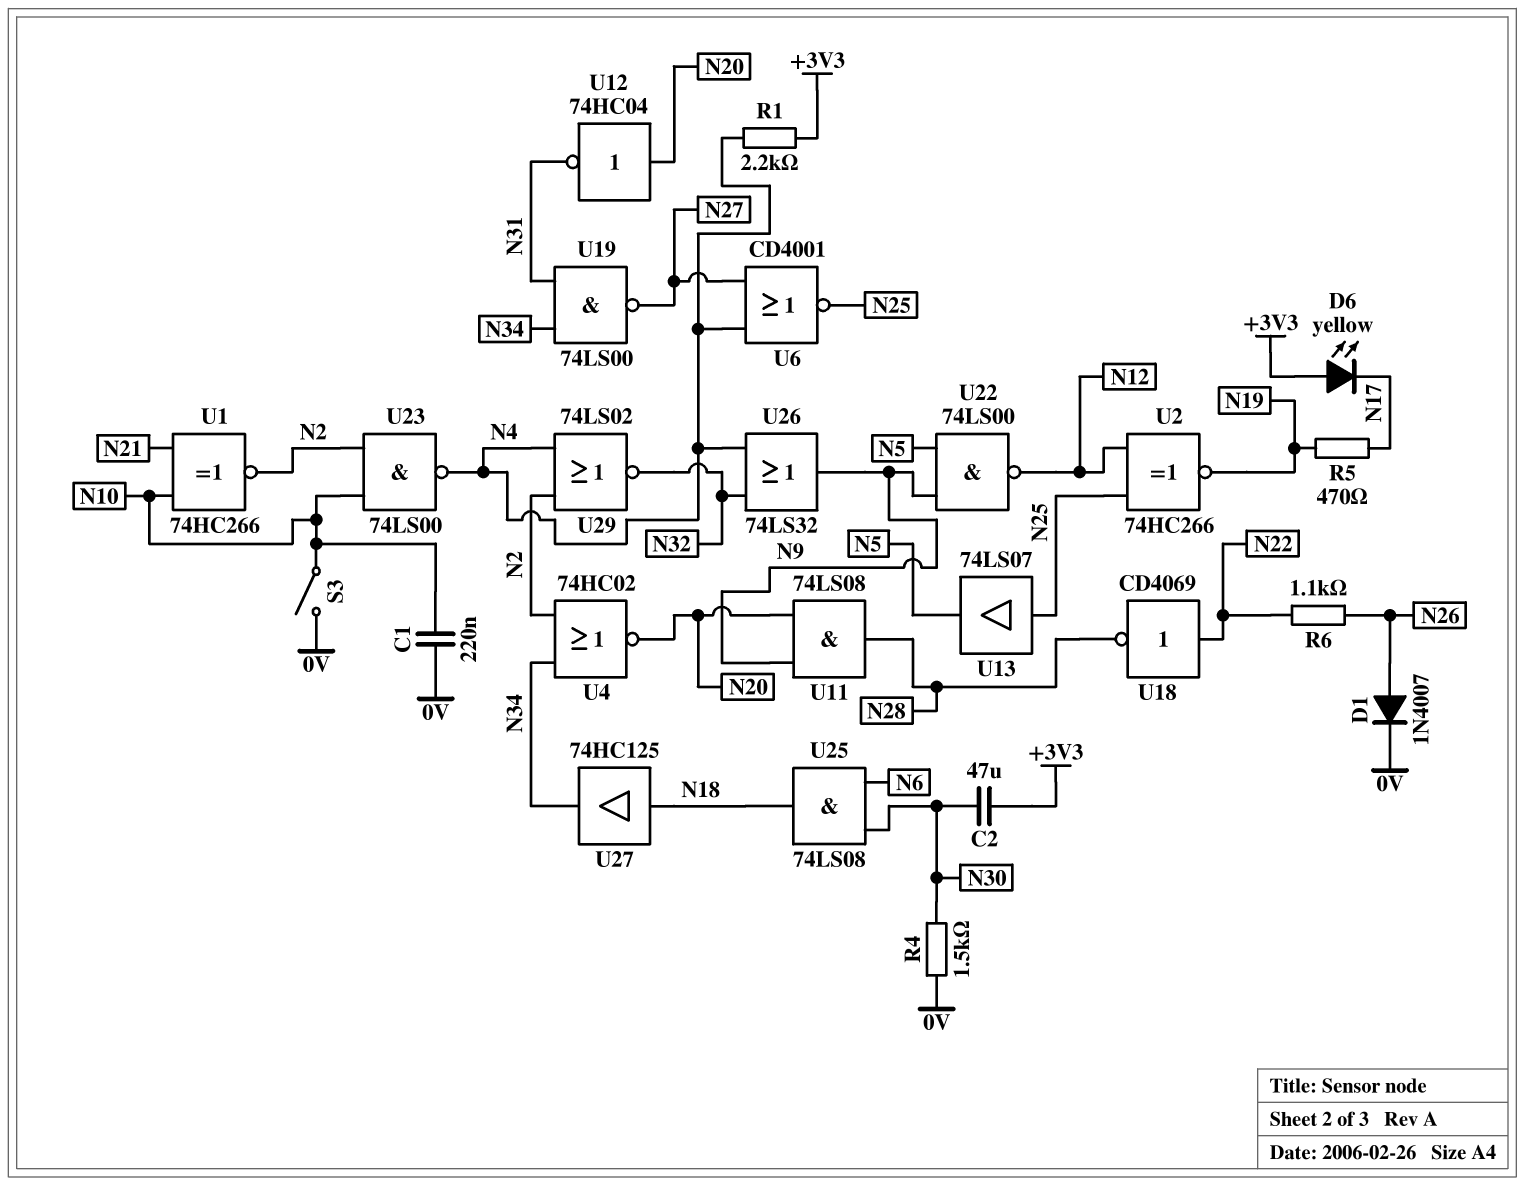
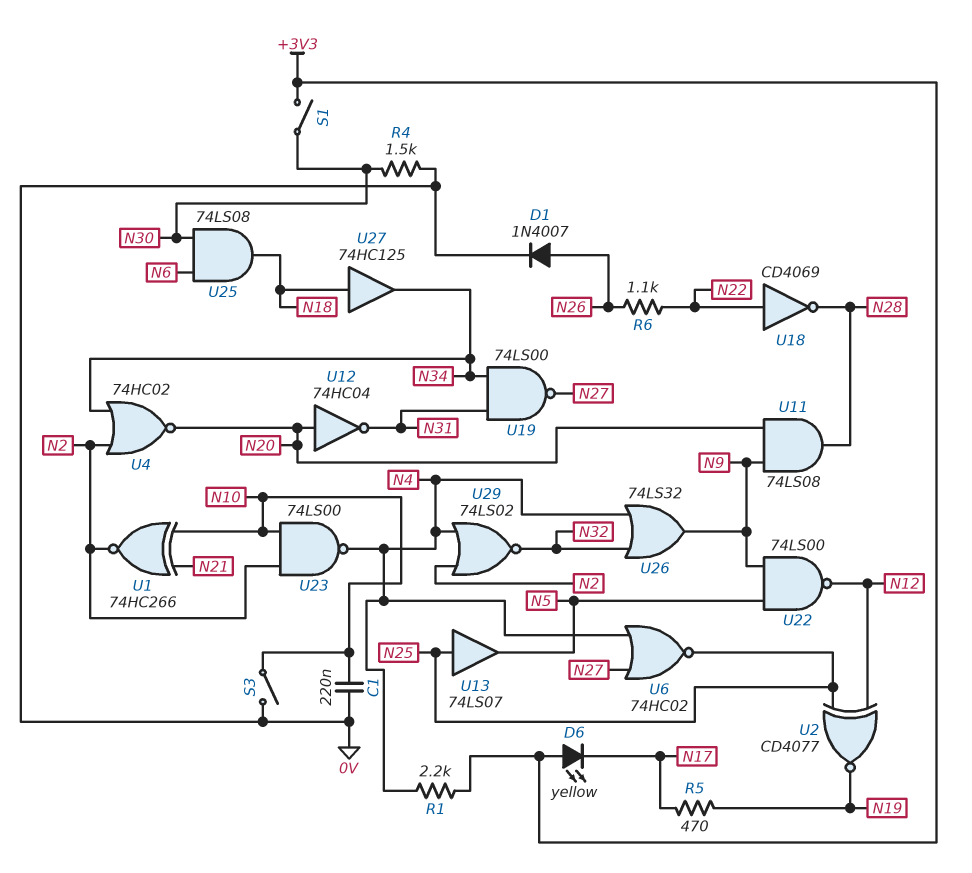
C2: 47uF (+3V3, N30) -> none
S1: none -> switch (+3V3, N30)
U2: XNOR 74HC266 (in N12, in N25, out N19) -> XNOR CD4077 (in N12, in N25, out N19)
U6: NOR CD4001 (in N4, in N27, out N25) -> NOR 74HC02 (in N4, in N27, out N25)

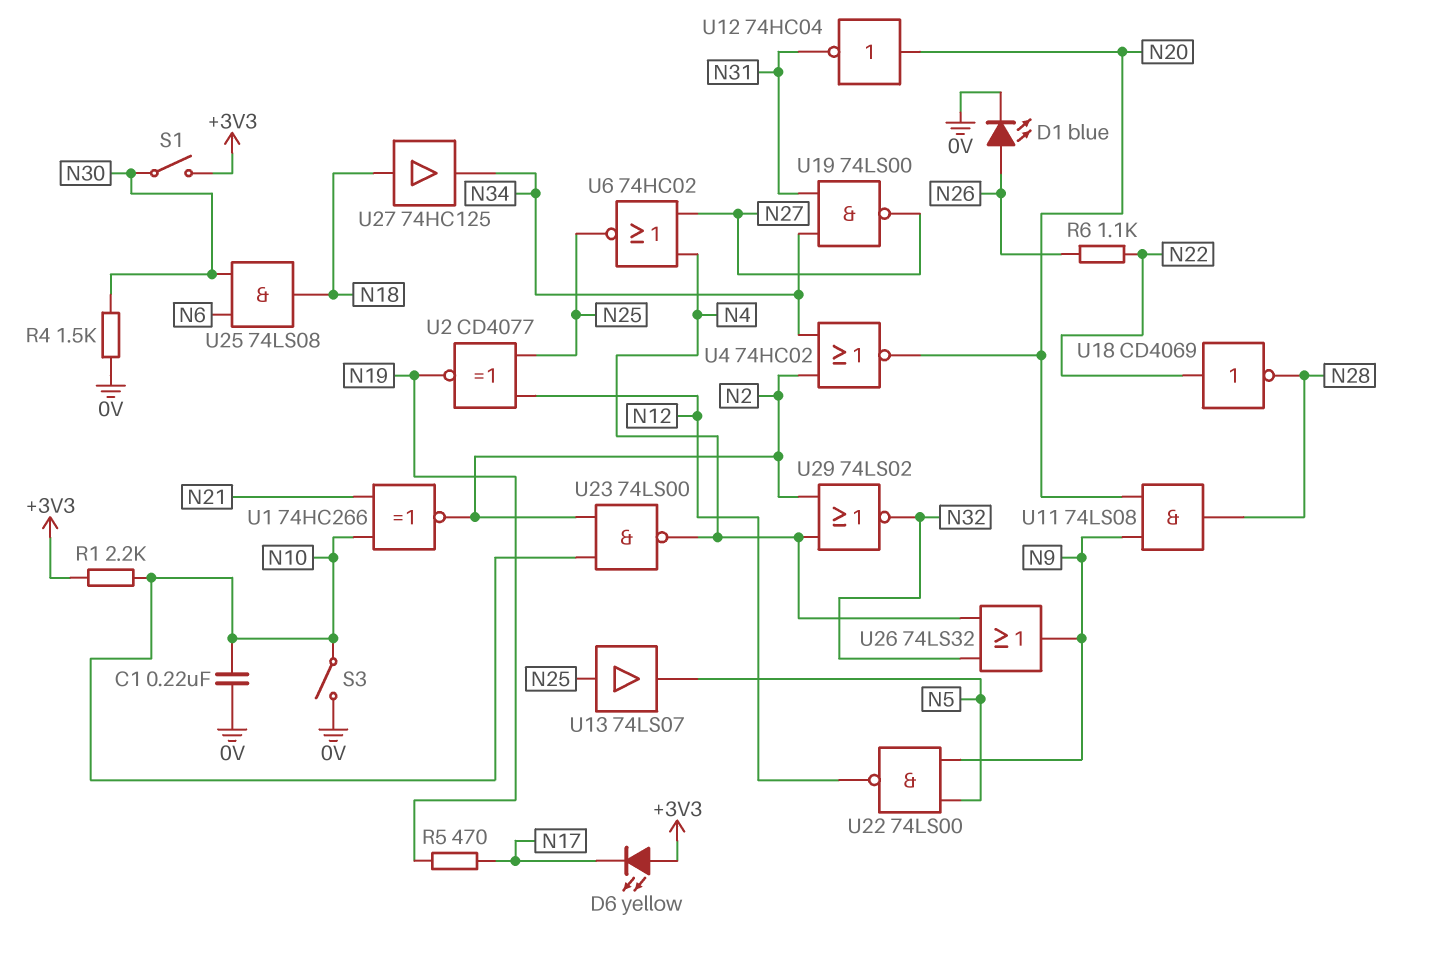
D1: diode 1N4007 (A N26, K 0V) -> LED blue (A N26, K 0V)
R1: 2.2k (+3V3, N4) -> 2.2k (+3V3, N10)

